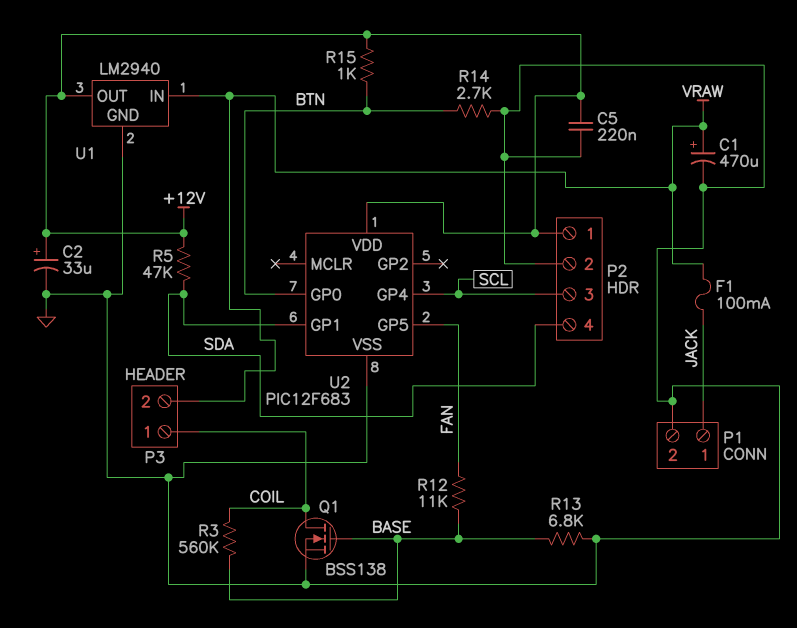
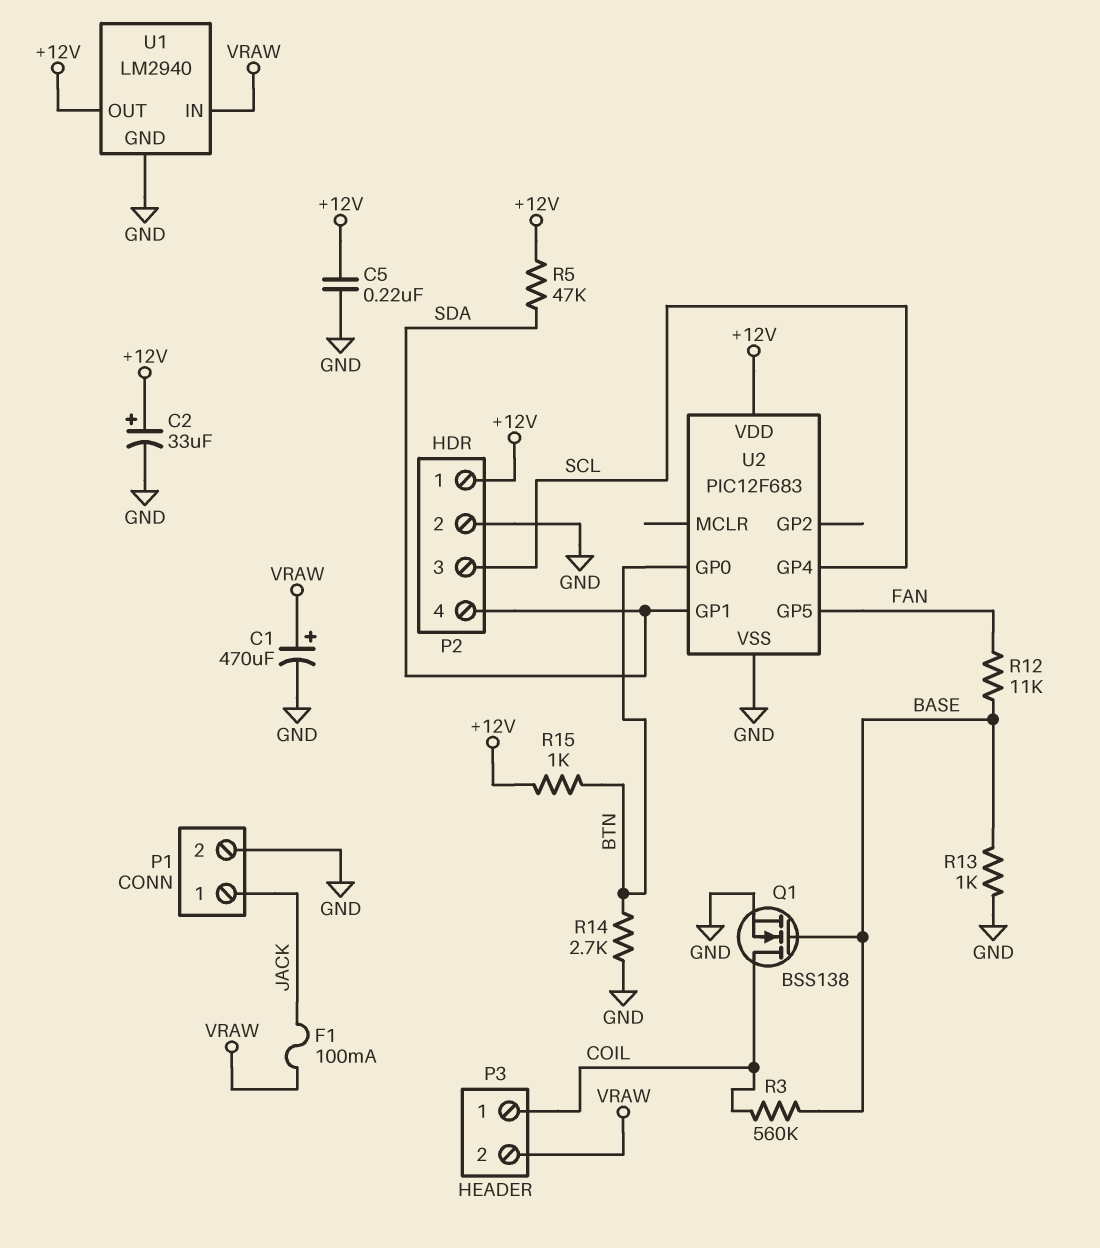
R13: 6.8k (BASE, GND) -> 1k (BASE, GND)

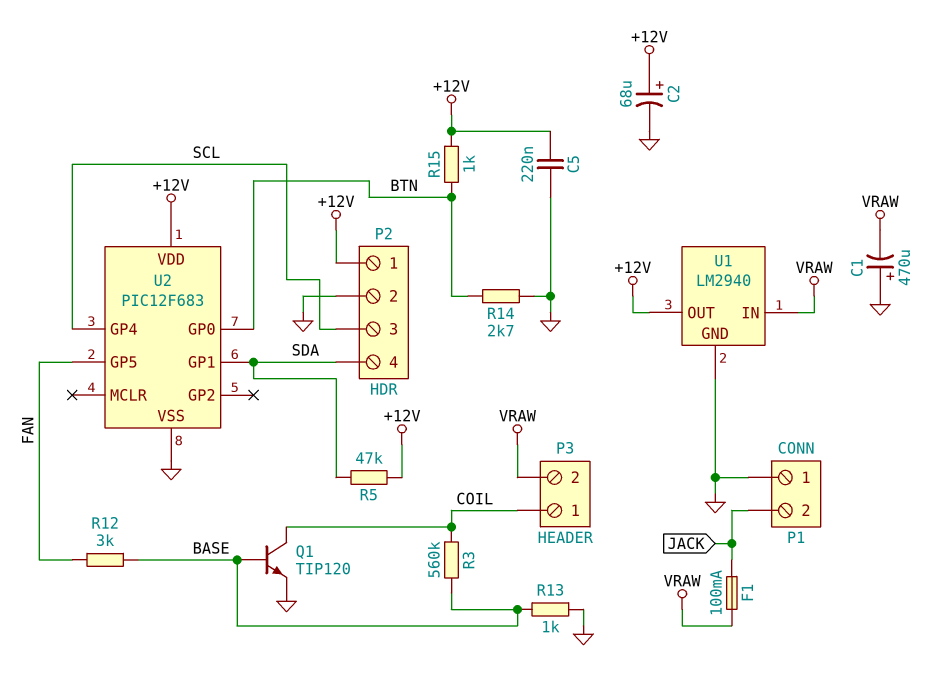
C1: 470uF (plus VRAW, minus GND) -> 470uF (plus GND, minus VRAW)
C2: 33uF (plus +12V, minus GND) -> 68uF (plus +12V, minus GND)
P1 pin 1: JACK -> GND
P1 pin 2: GND -> JACK
Q1: NMOS BSS138 (G BASE, D COIL, S GND) -> NPN TIP120 (B BASE, C COIL, E GND)
R12: 11k (BASE, FAN) -> 3k (BASE, FAN)

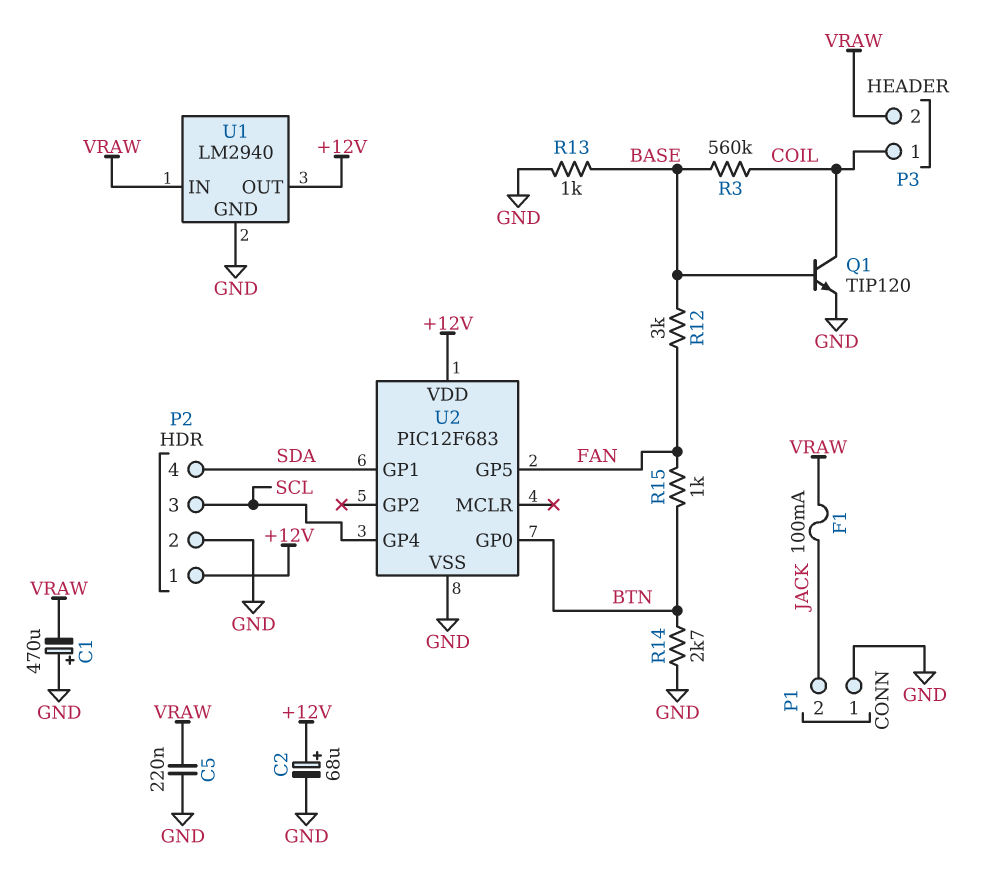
C5: 220nF (+12V, GND) -> 220nF (GND, VRAW)
R5: 47k (+12V, SDA) -> none
R15: 1k (+12V, BTN) -> 1k (BTN, FAN)

